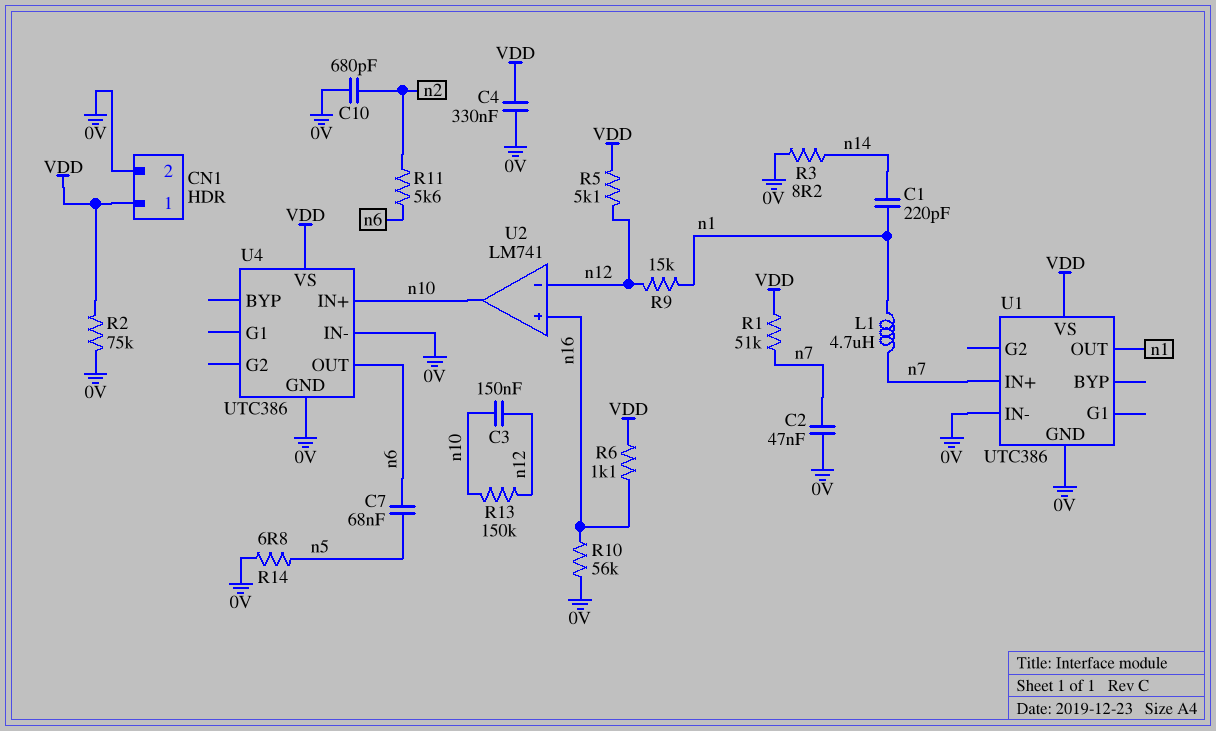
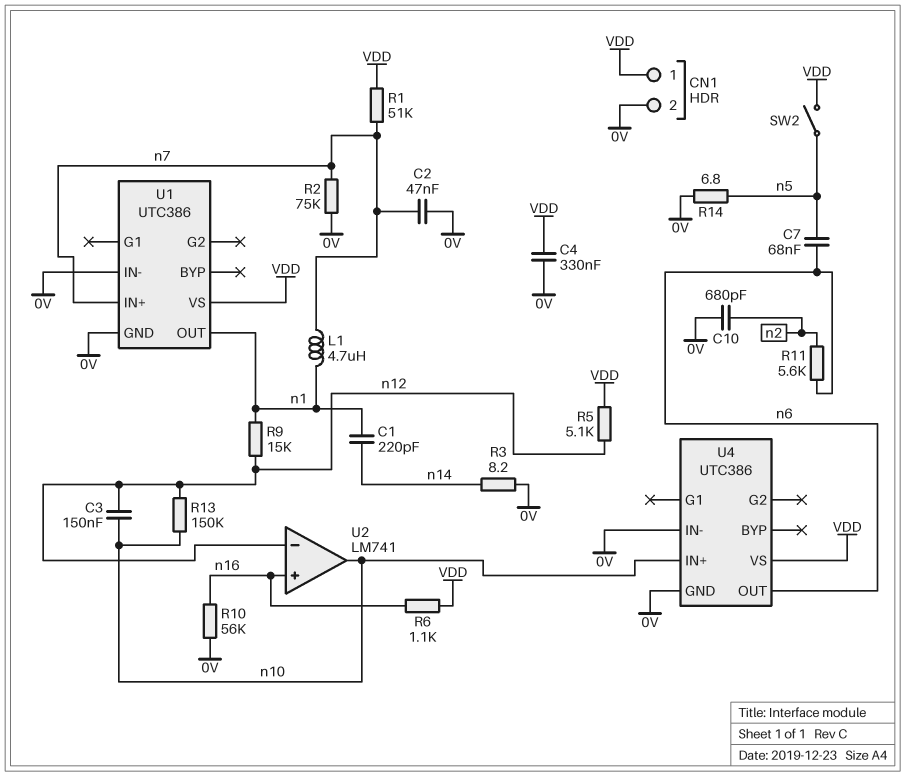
R2: 75k (0V, VDD) -> 75k (0V, n7)
SW2: none -> switch (VDD, n5)

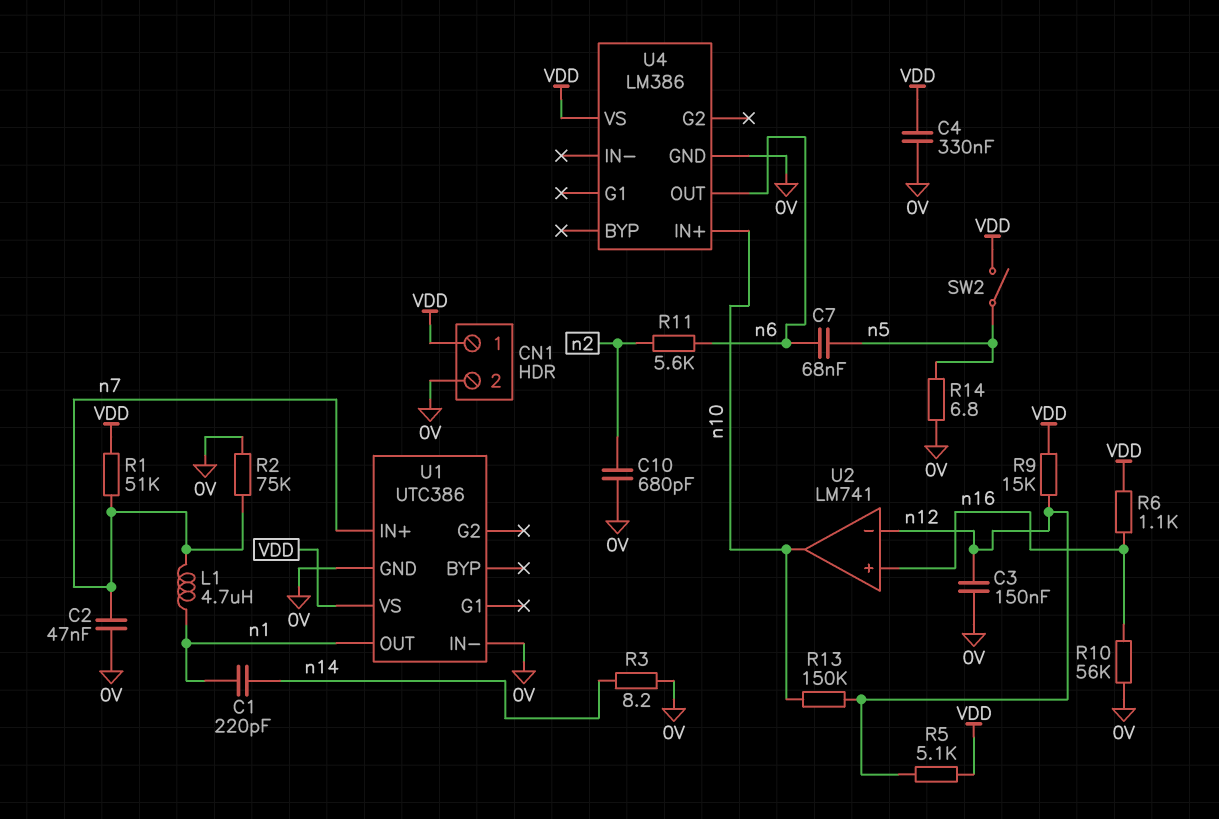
C3: 150nF (n10, n12) -> 150nF (0V, n12)
R9: 15k (n1, n12) -> 15k (VDD, n12)
U4: UTC386 -> LM386
U4 pin IN-: 0V -> none

